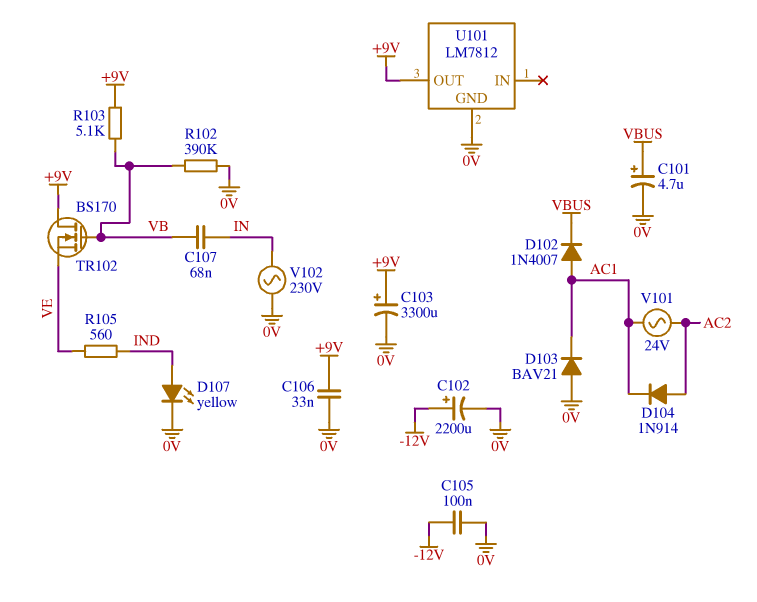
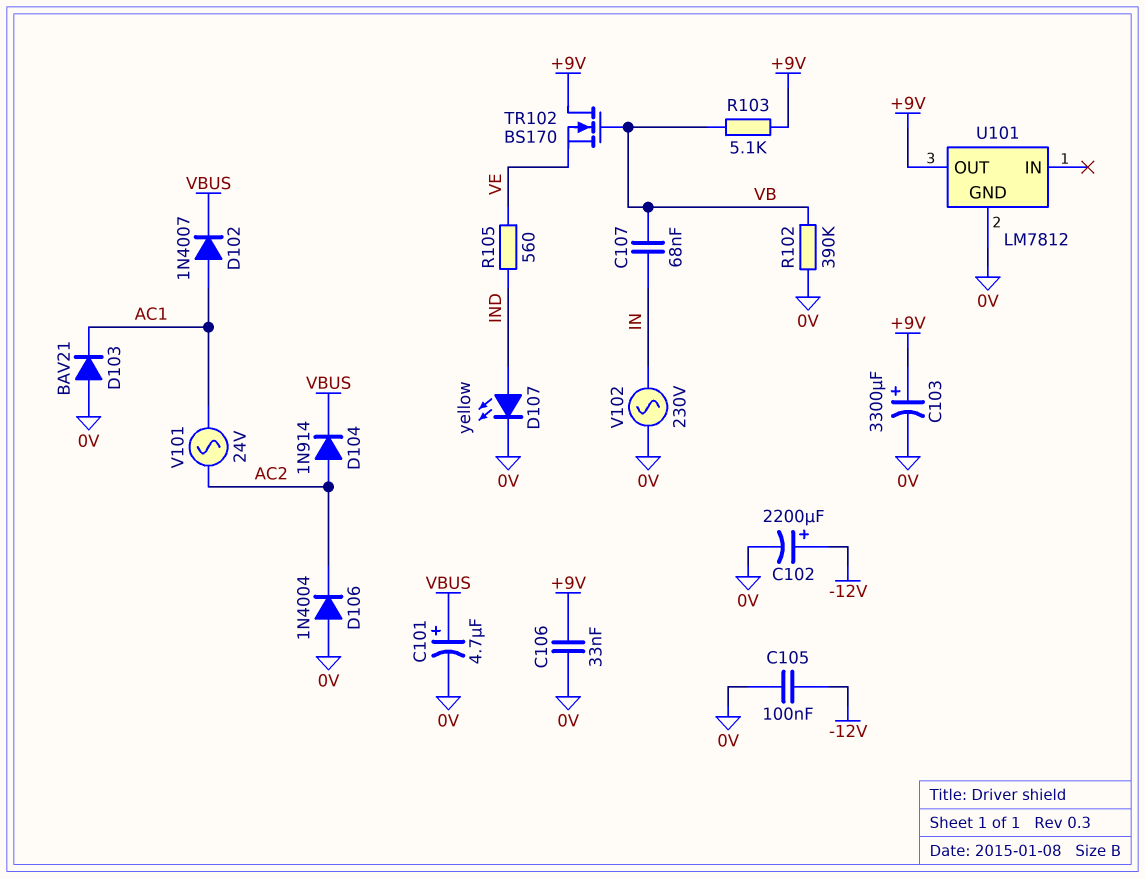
D104: diode 1N914 (A AC2, K AC1) -> diode 1N914 (A AC2, K VBUS)
D106: none -> diode 1N4004 (A 0V, K AC2)

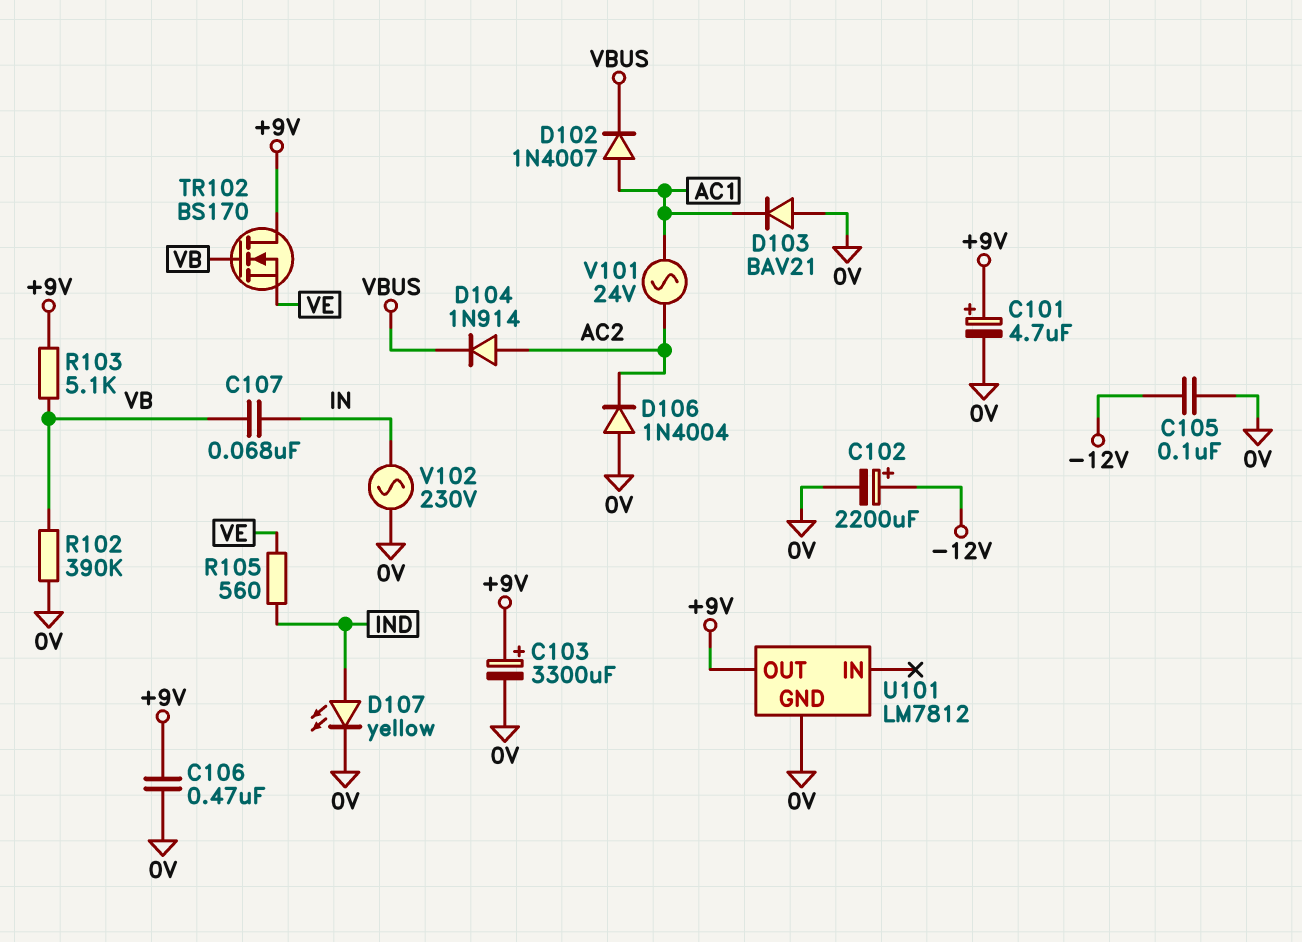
C101: 4.7uF (plus VBUS, minus 0V) -> 4.7uF (plus +9V, minus 0V)
C106: 33nF (+9V, 0V) -> 470nF (+9V, 0V)

